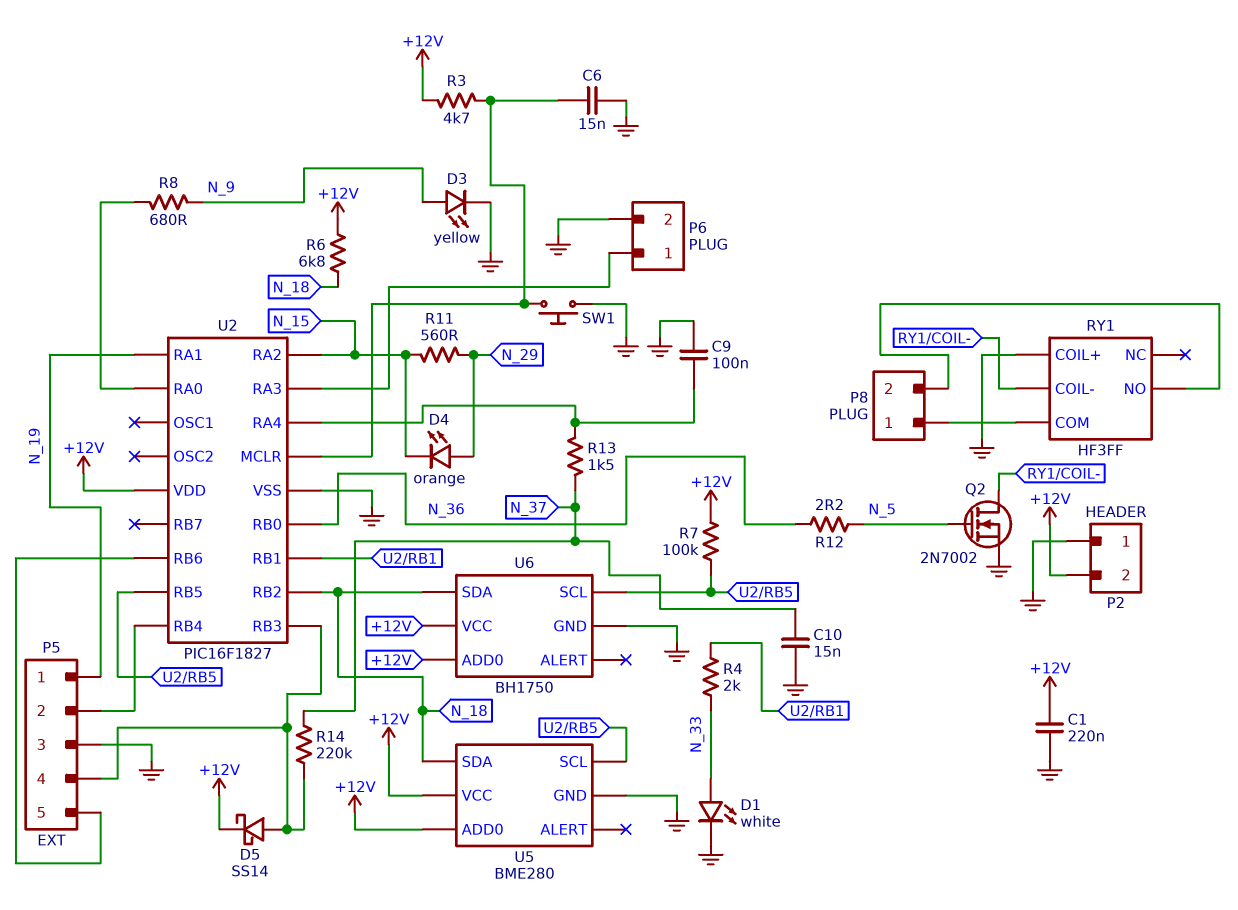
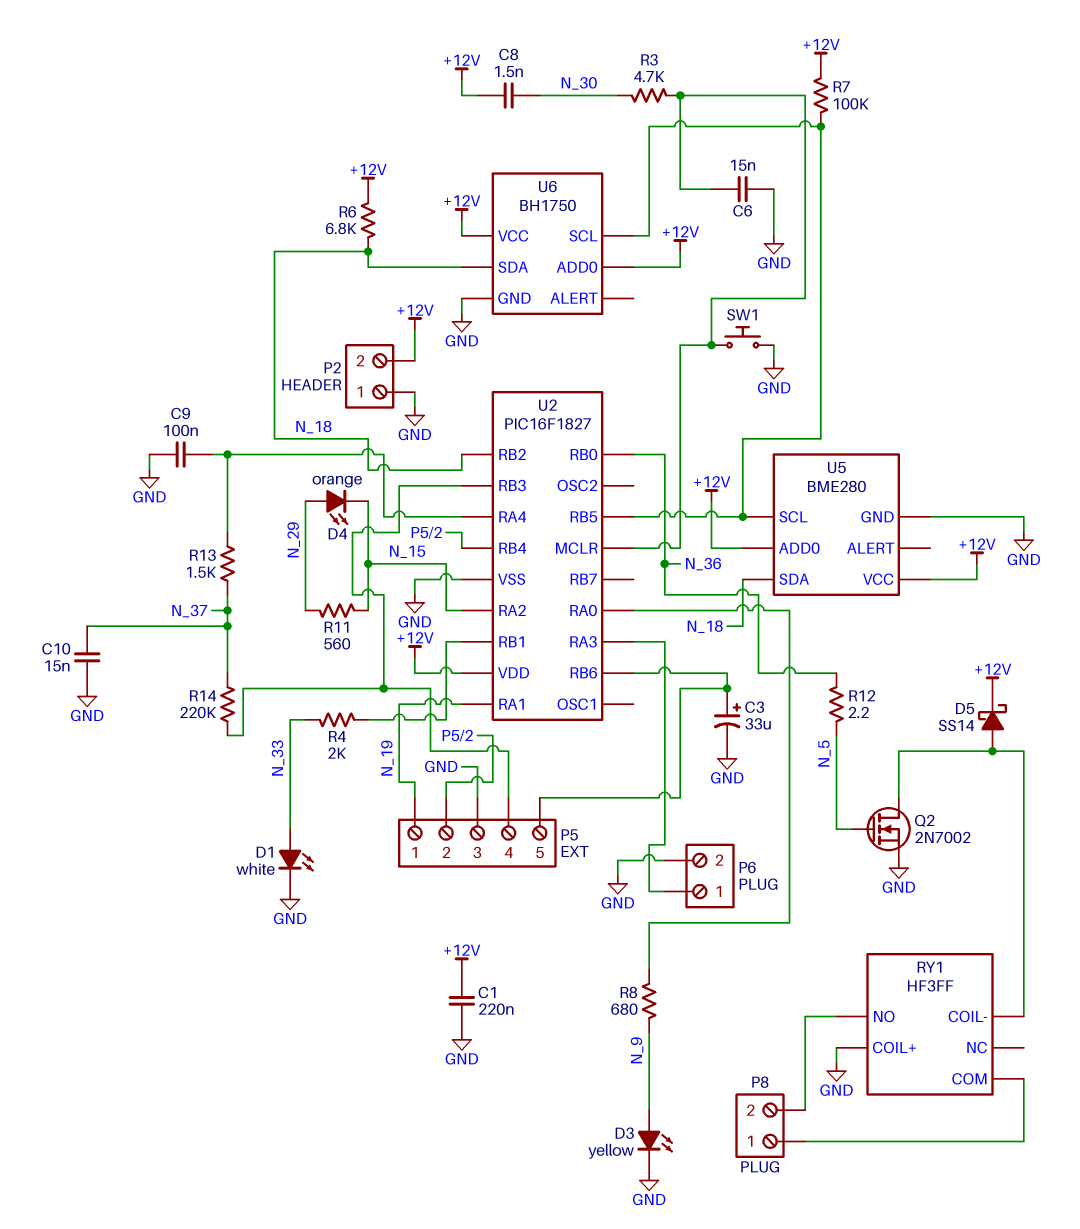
C3: none -> 33uF (plus P5/5, minus GND)
C8: none -> 1.5nF (+12V, N_30)
D5: schottky SS14 (A P5/4, K +12V) -> schottky SS14 (A RY1/COIL-, K +12V)
R3: 4.7k (+12V, U2/MCLR) -> 4.7k (N_30, U2/MCLR)

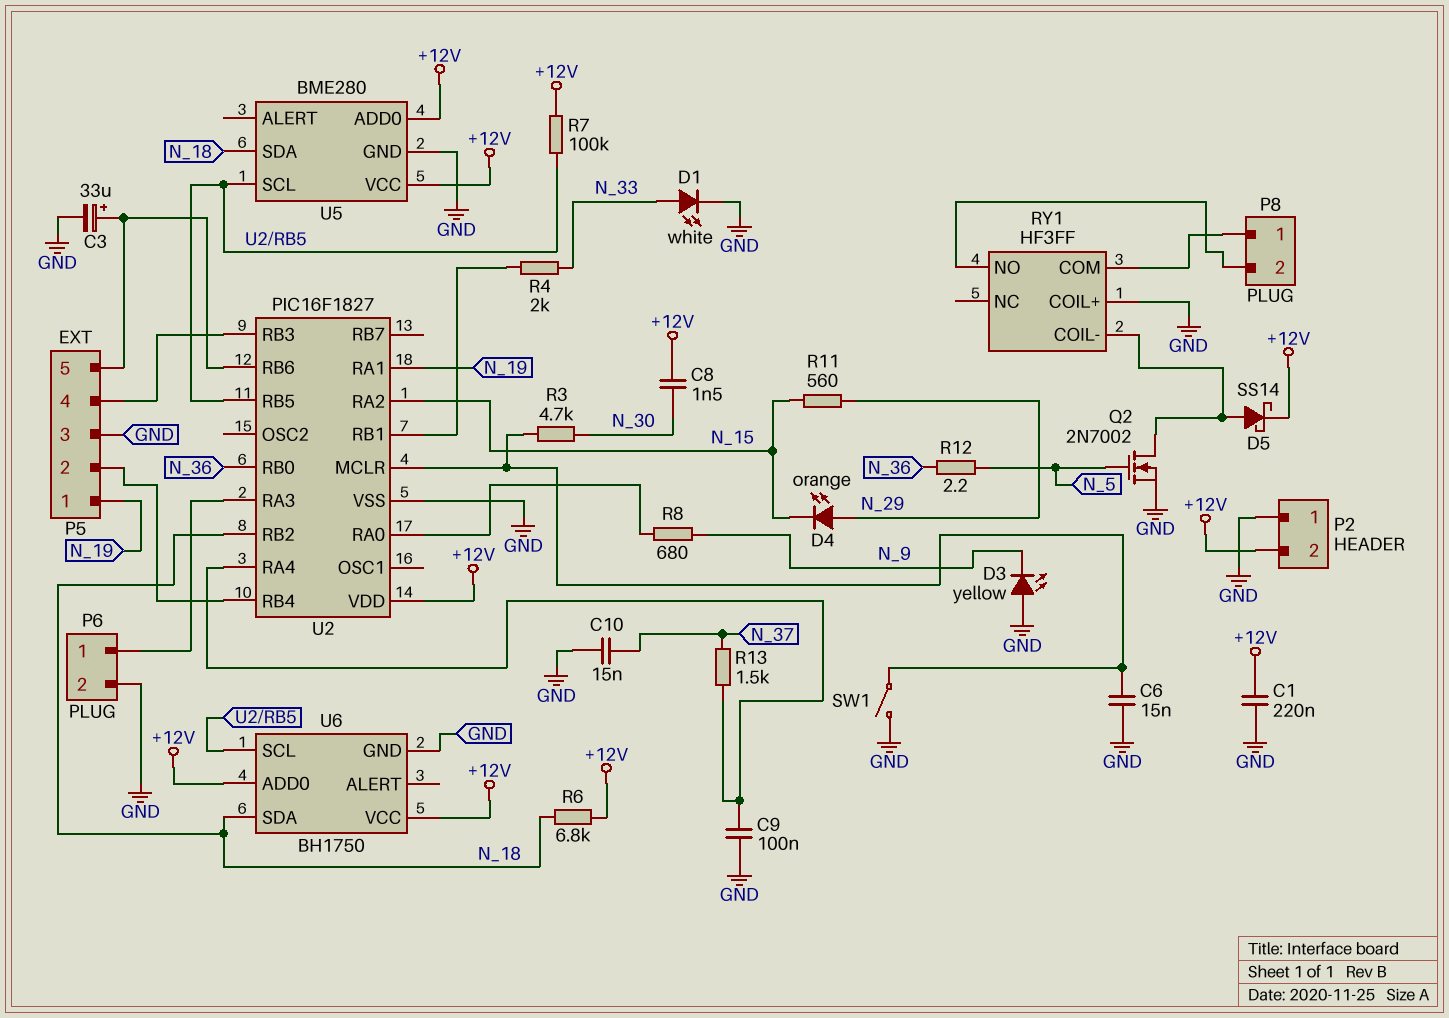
D3: LED yellow (A N_9, K GND) -> LED yellow (A GND, K N_9)
R14: 220k (N_37, P5/4) -> none
SW1: button (GND, U2/MCLR) -> switch (GND, U2/MCLR)

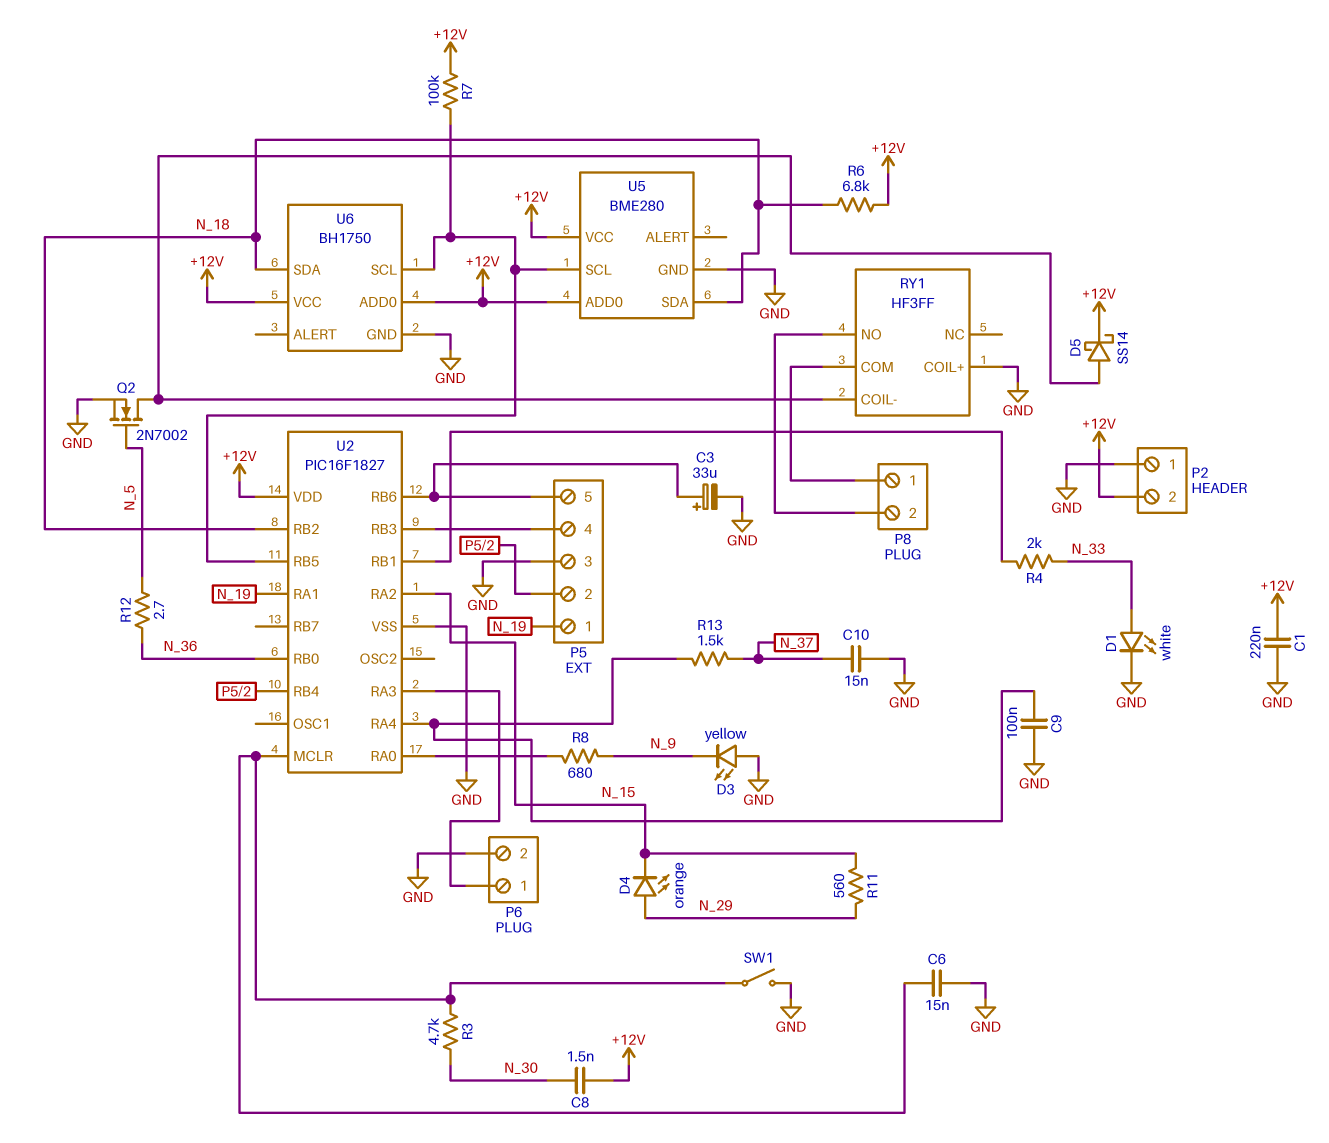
R12: 2.2 (N_5, N_36) -> 2.7 (N_5, N_36)

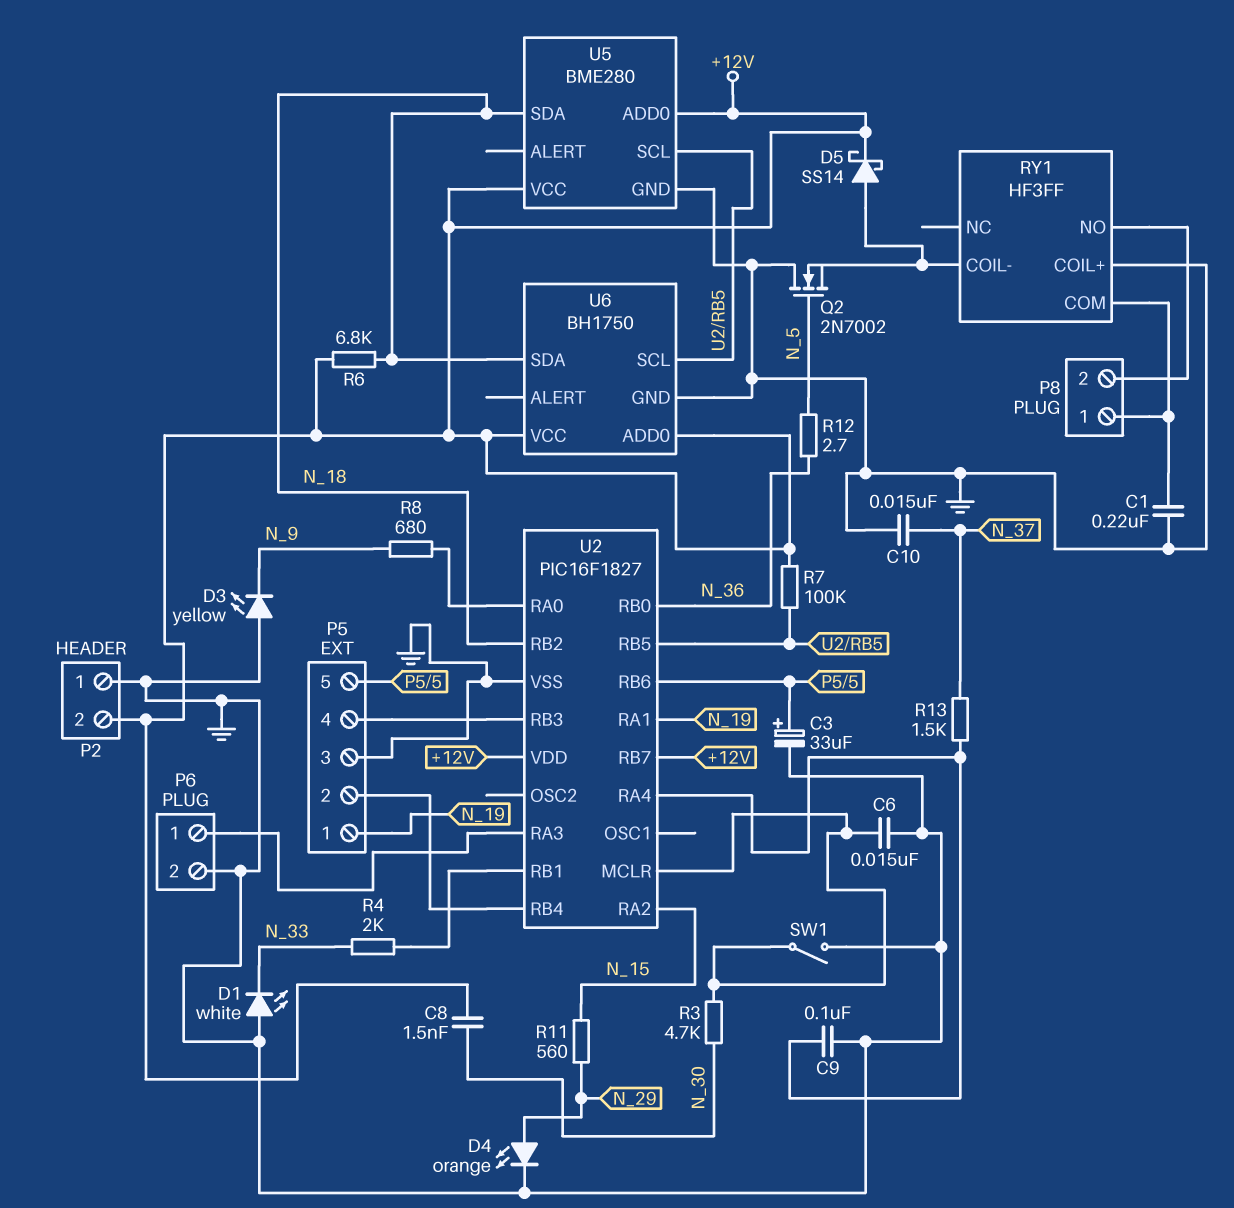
C1: 220nF (+12V, GND) -> 220nF (GND, P8/1)
D1: LED white (A N_33, K GND) -> LED white (A GND, K N_33)
D4: LED orange (A N_29, K N_15) -> LED orange (A N_29, K GND)
Q2: NMOS 2N7002 (G N_5, D RY1/COIL-, S GND) -> NMOS 2N7002 (G N_5, D GND, S RY1/COIL-)
U2 pin RB7: none -> +12V

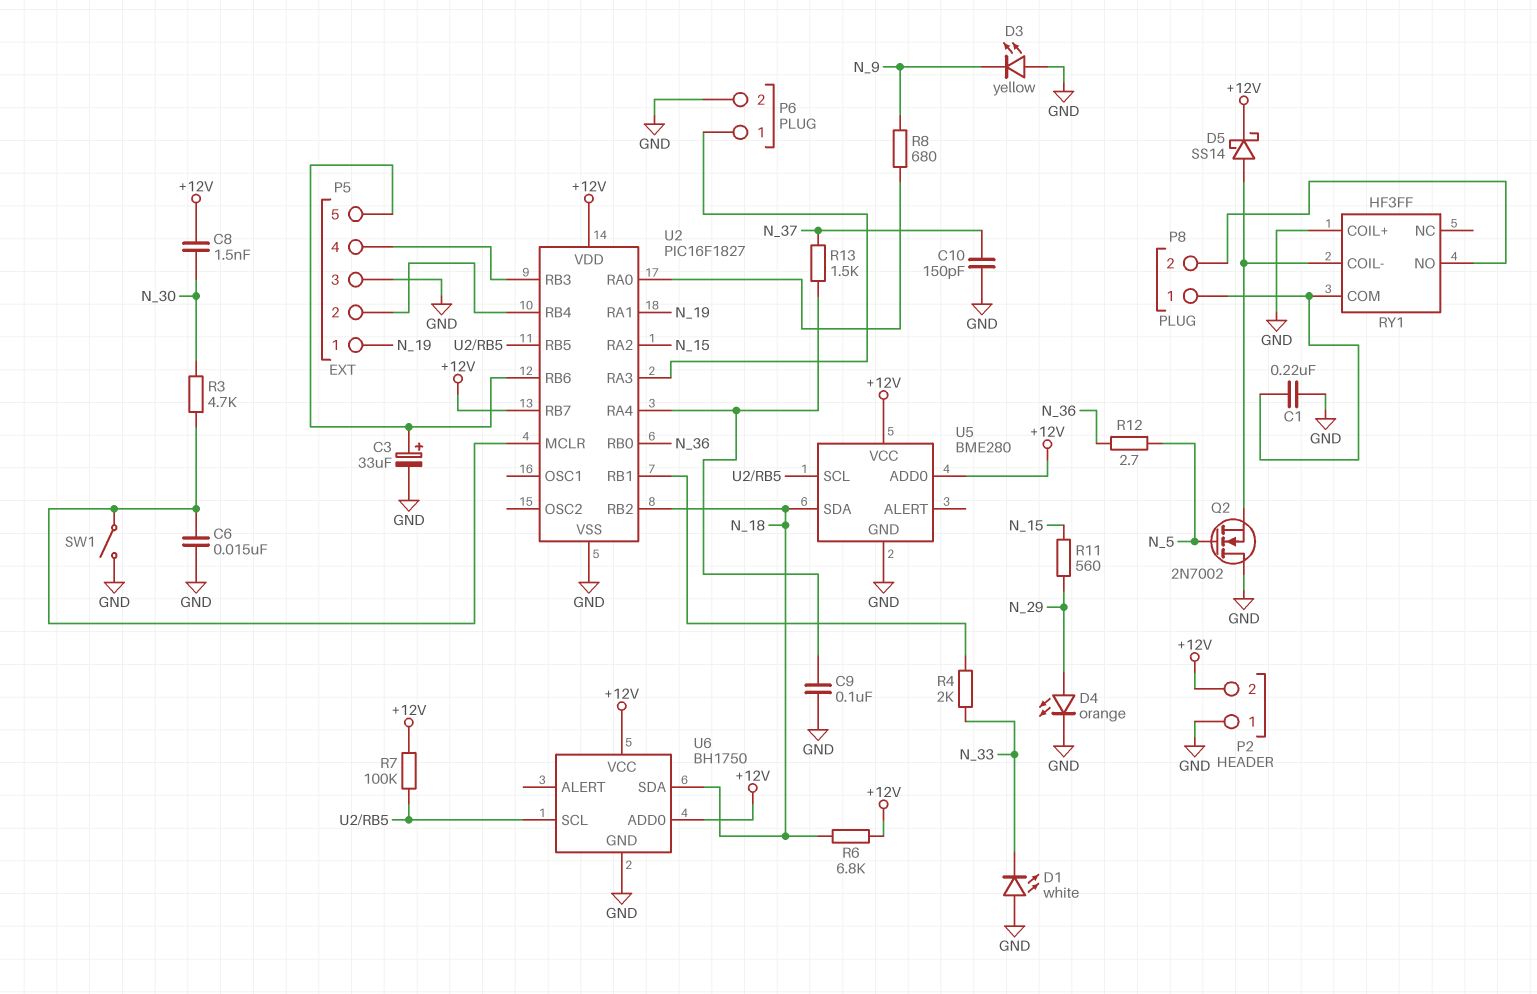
C10: 15nF (GND, N_37) -> 150pF (GND, N_37)

